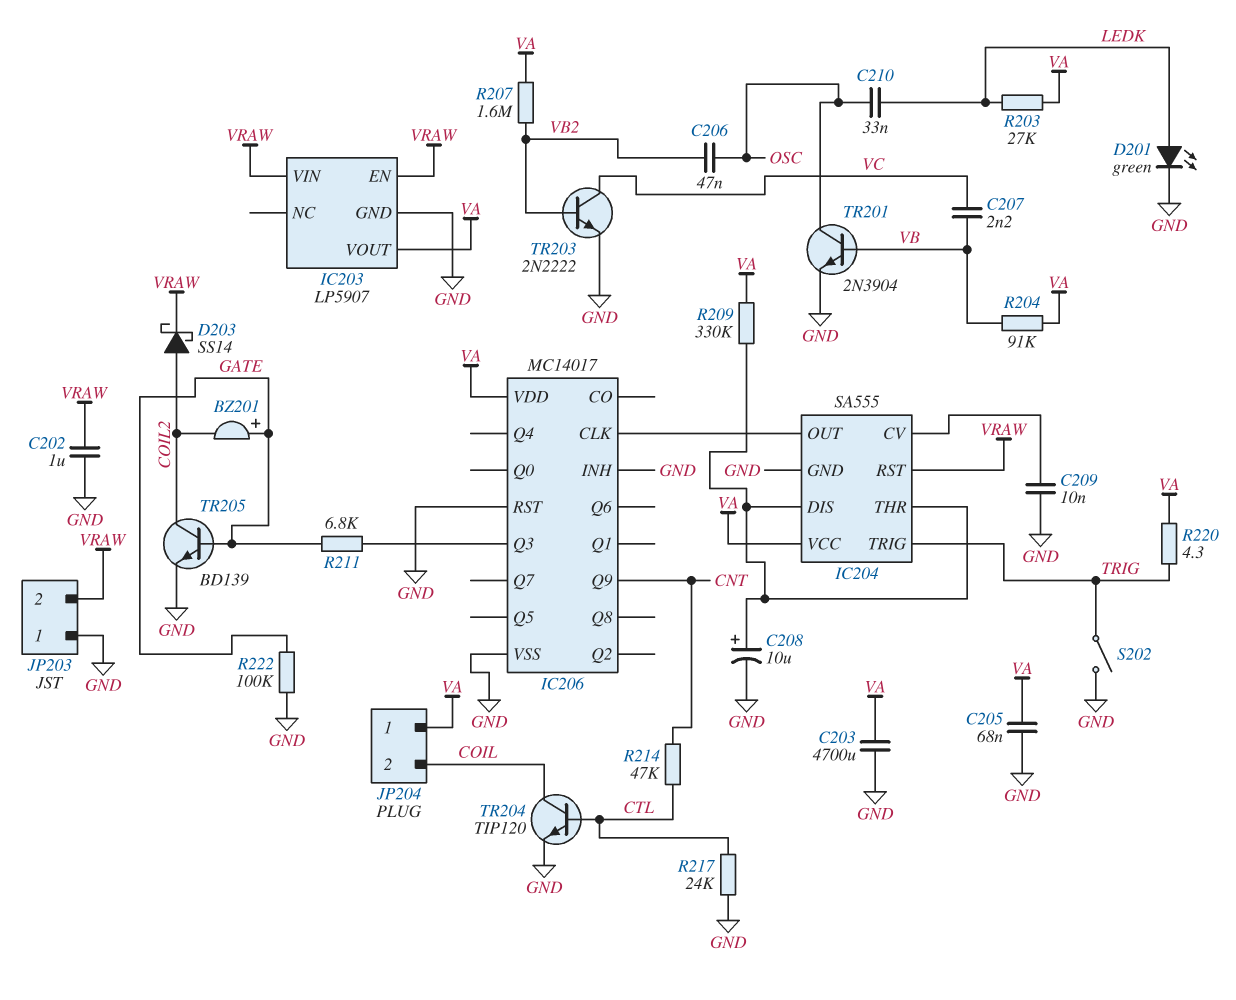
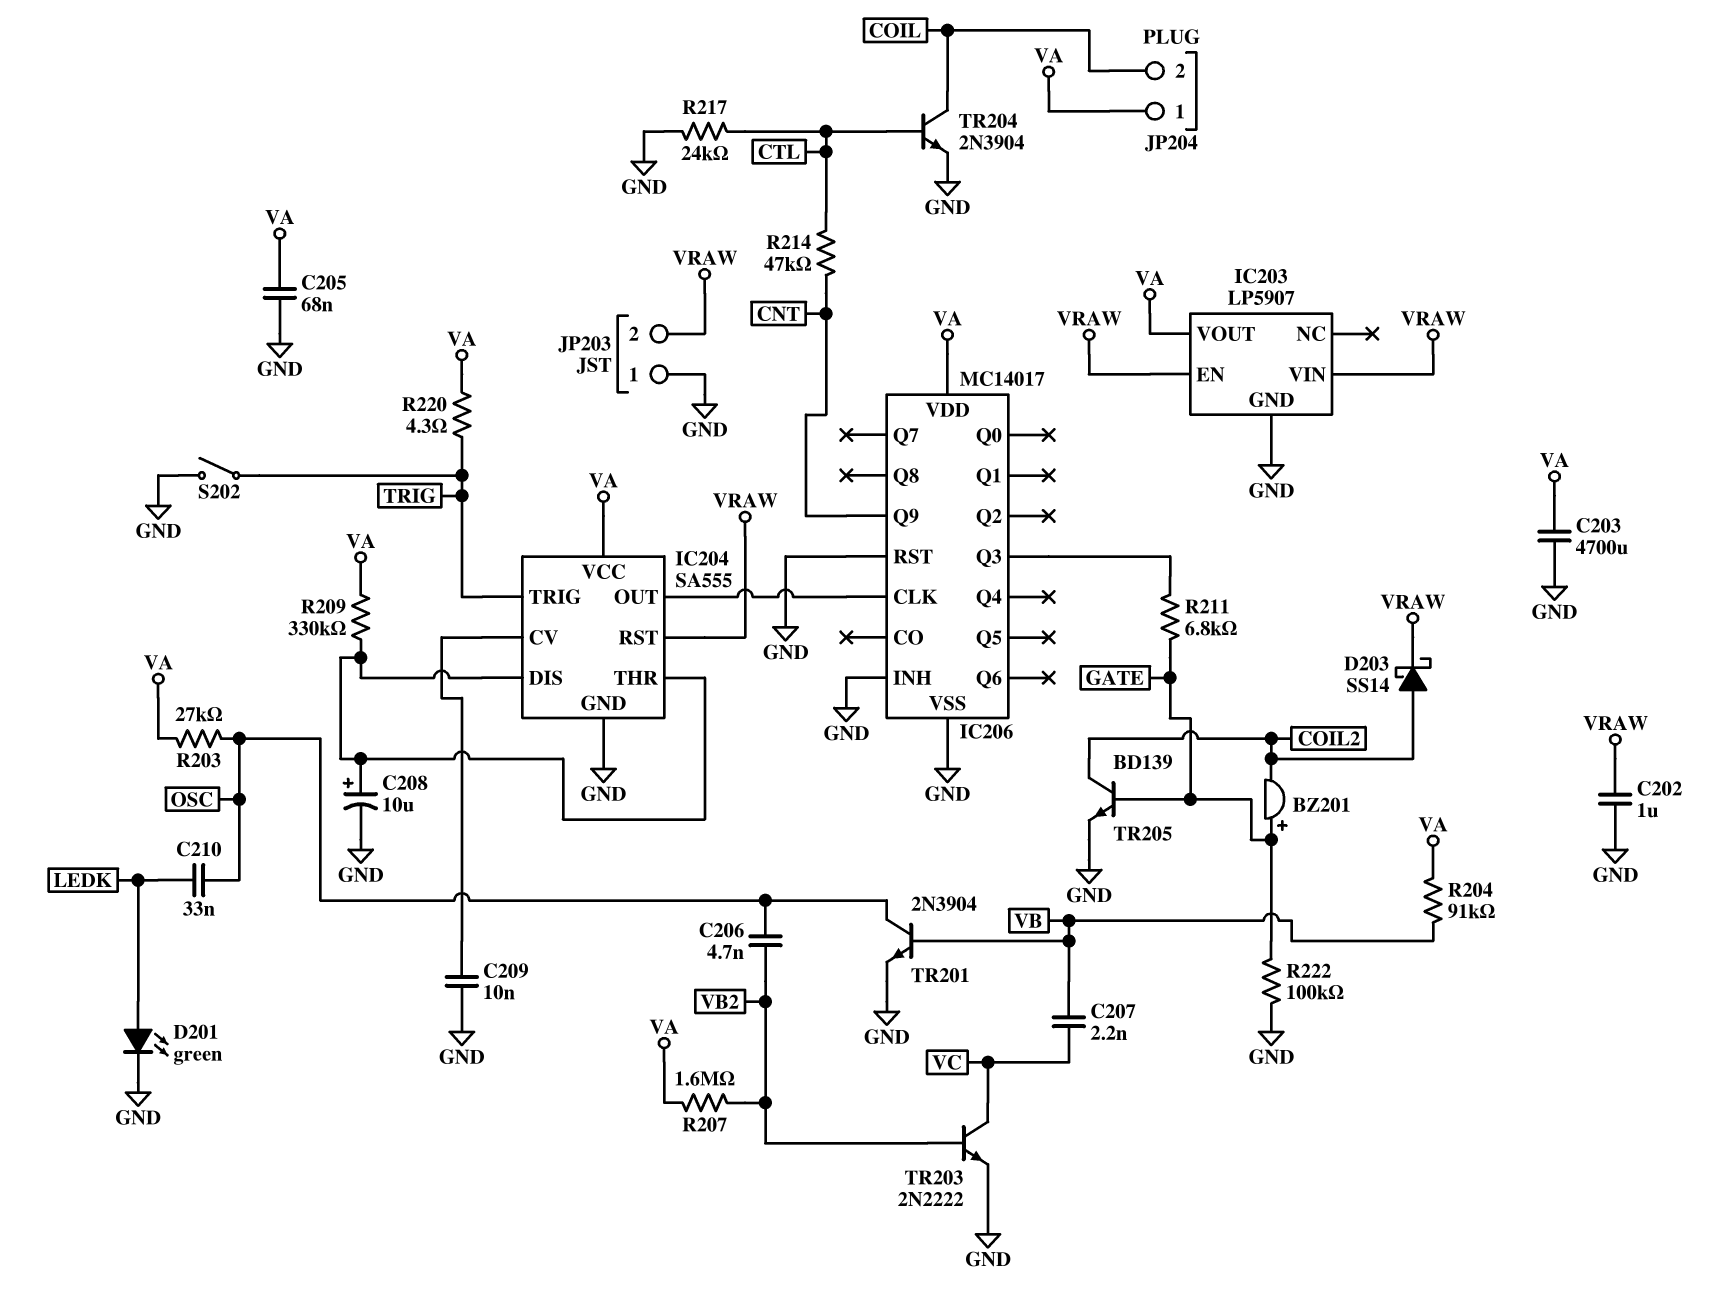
C206: 47nF (OSC, VB2) -> 4.7nF (OSC, VB2)
R203: 27k (LEDK, VA) -> 27k (OSC, VA)
TR204: NPN TIP120 (B CTL, C COIL, E GND) -> NPN 2N3904 (B CTL, C COIL, E GND)

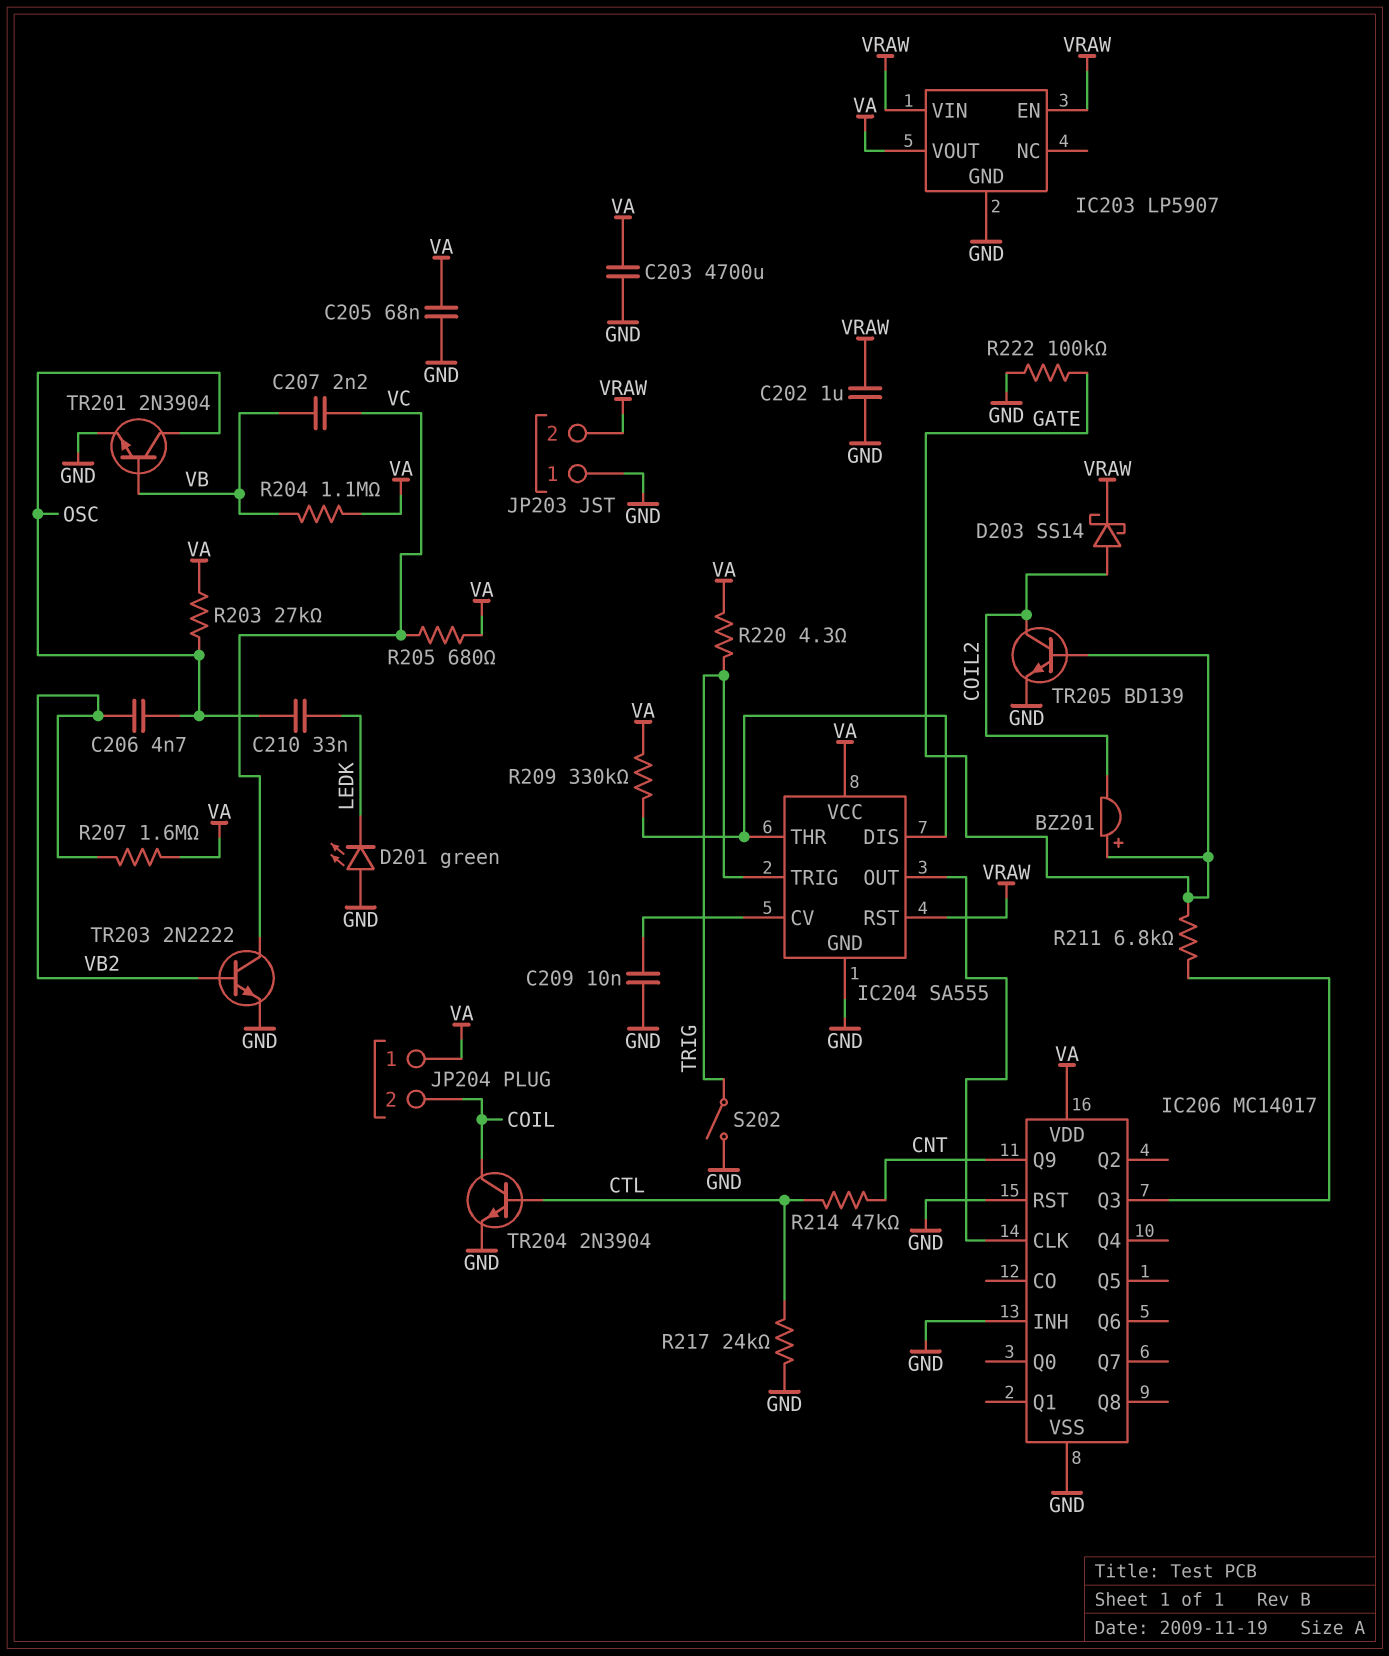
C208: 10uF (plus IC204/DIS, minus GND) -> none
D201: LED green (A LEDK, K GND) -> LED green (A GND, K LEDK)
R204: 91k (VA, VB) -> 1.1M (VA, VB)
R205: none -> 680 (VA, VC)

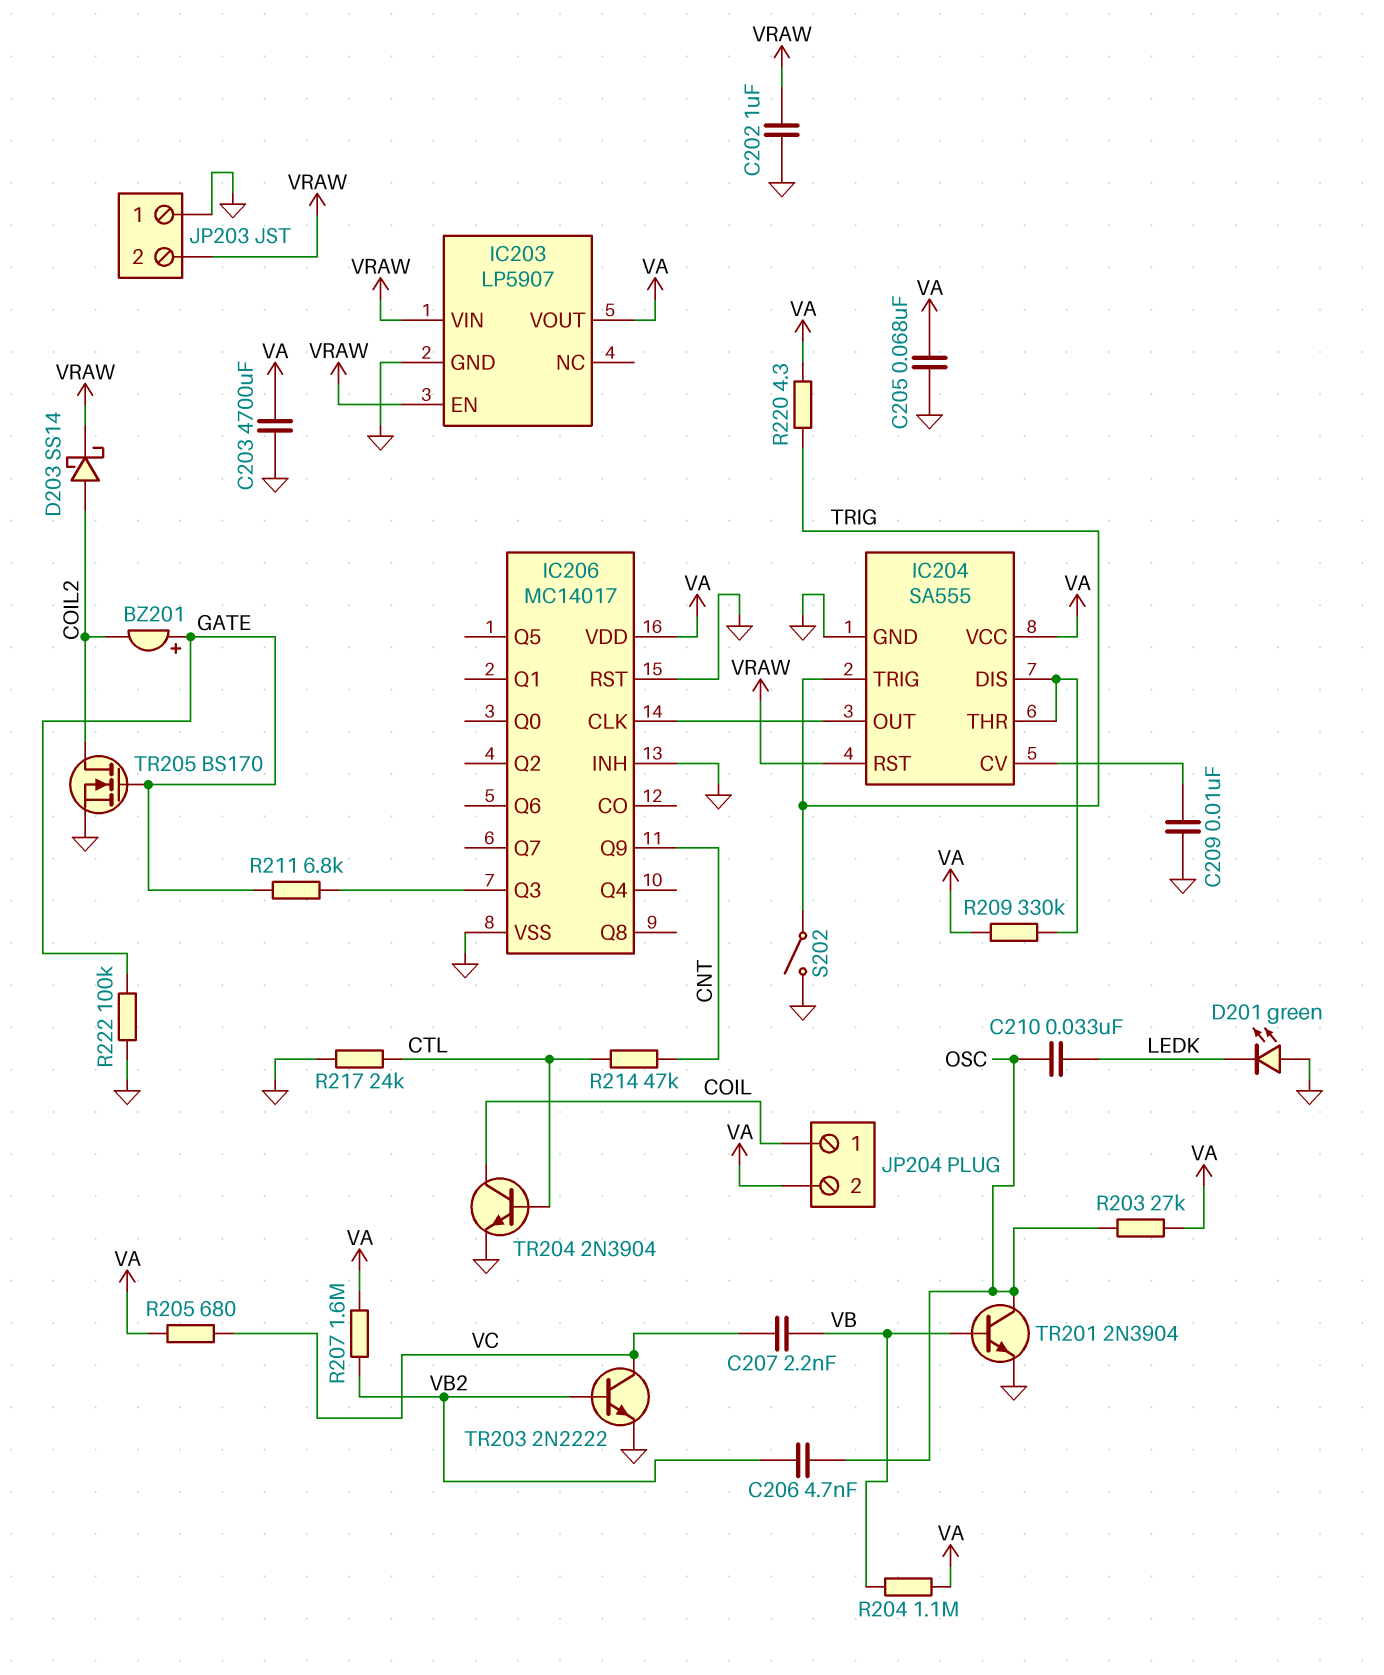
JP204 pin 1: VA -> COIL
JP204 pin 2: COIL -> VA
TR205: NPN BD139 (B GATE, C COIL2, E GND) -> NMOS BS170 (G GATE, D COIL2, S GND)

